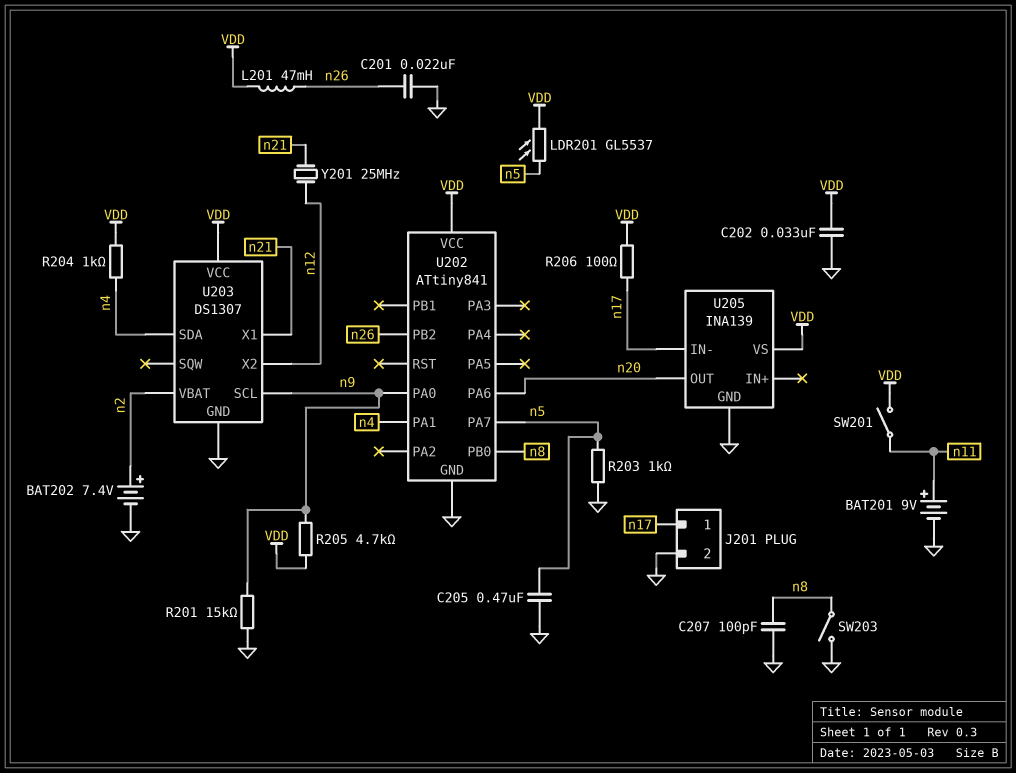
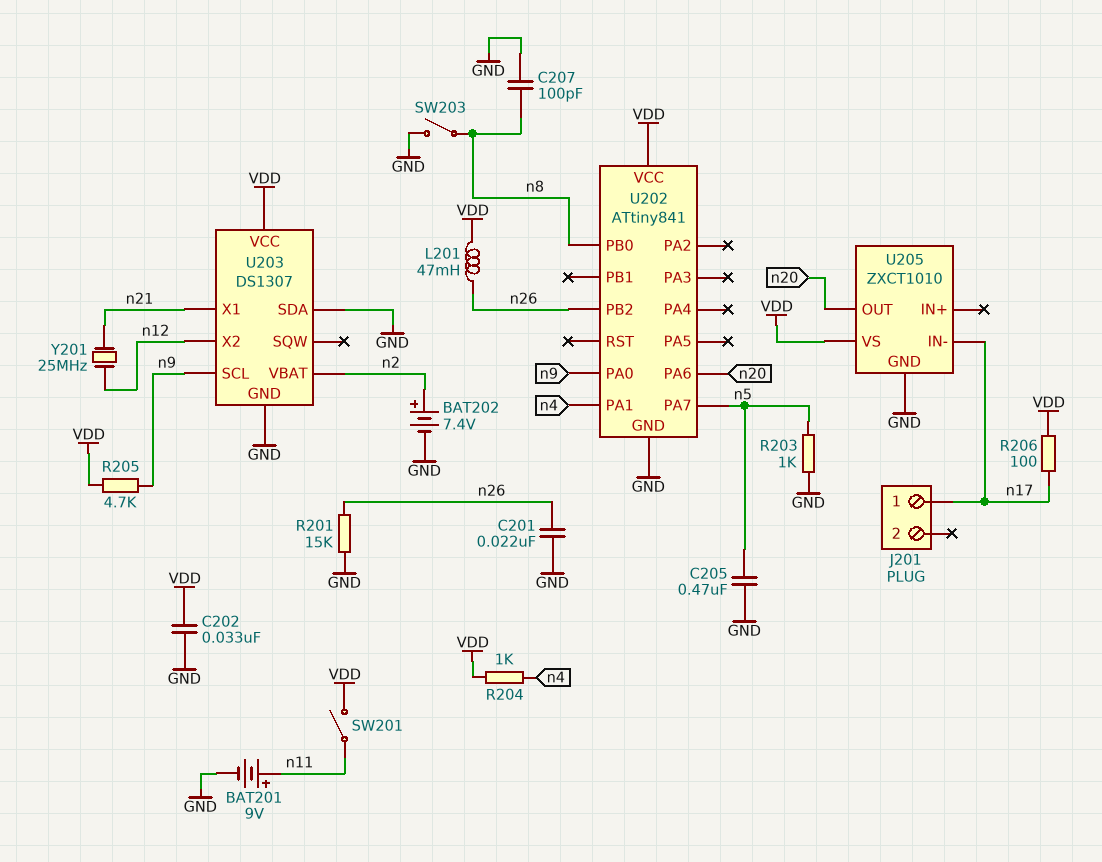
J201 pin 2: GND -> none
LDR201: GL5537 (VDD, n5) -> none
R201: 15k (GND, n9) -> 15k (GND, n26)
U203 pin SDA: n4 -> GND
U205: INA139 -> ZXCT1010

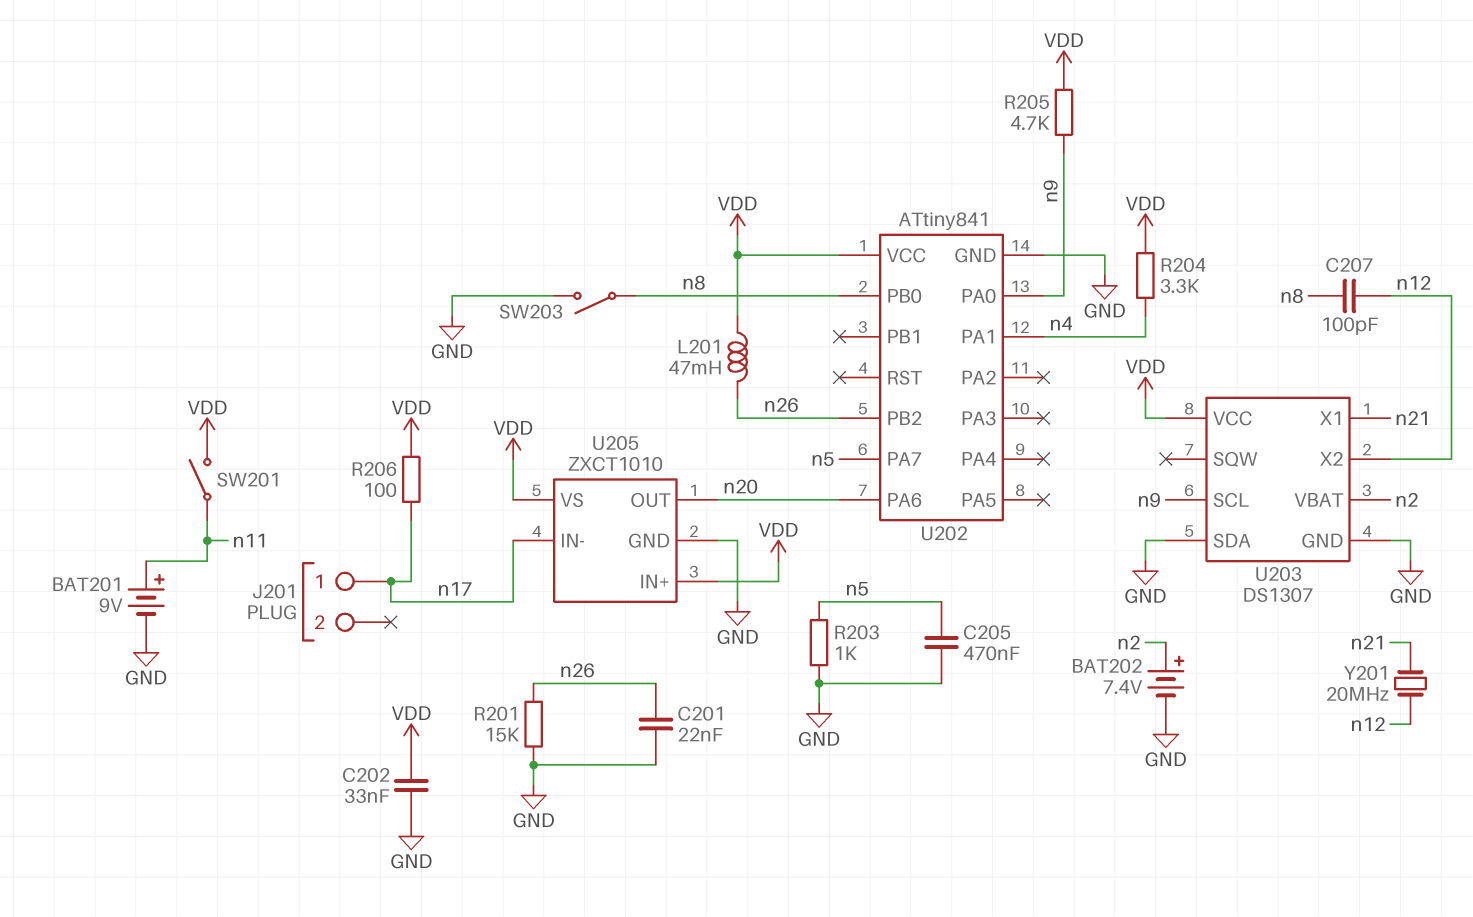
C207: 100pF (GND, n8) -> 100pF (n8, n12)
R204: 1k (VDD, n4) -> 3.3k (VDD, n4)
U205 pin IN+: none -> VDD
Y201: 25MHz (n12, n21) -> 20MHz (n12, n21)

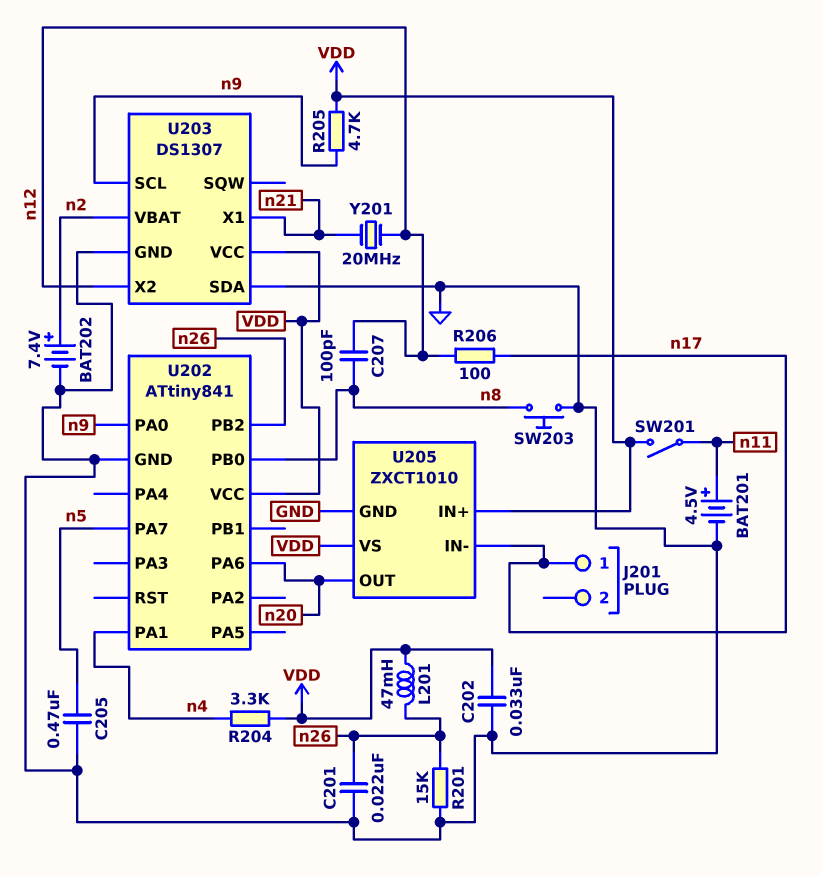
BAT201: 9V (plus n11, minus GND) -> 4.5V (plus n11, minus GND)
R203: 1k (GND, n5) -> none
R206: 100 (VDD, n17) -> 100 (n12, n17)
SW203: switch (GND, n8) -> button (GND, n8)

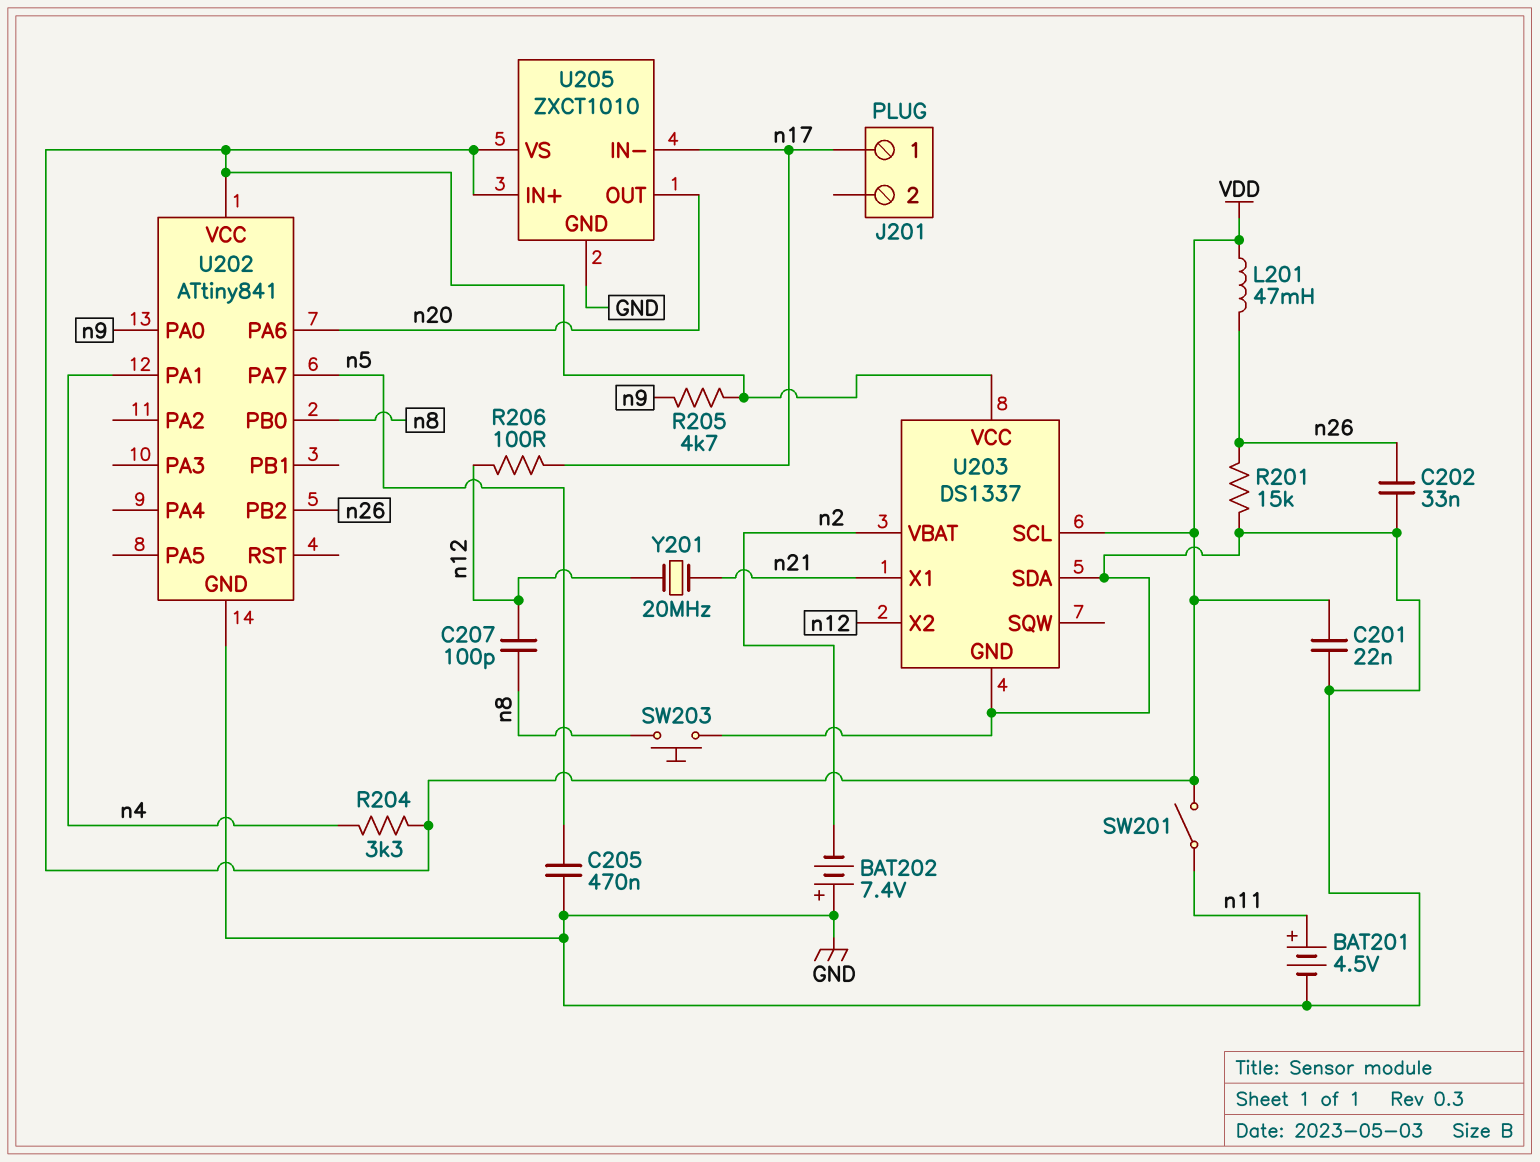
BAT202: 7.4V (plus n2, minus GND) -> 7.4V (plus GND, minus n2)
C201: 22nF (GND, n26) -> 22nF (GND, VDD)
C202: 33nF (GND, VDD) -> 33nF (GND, n26)
U203: DS1307 -> DS1337
U203 pin SCL: n9 -> VDD

